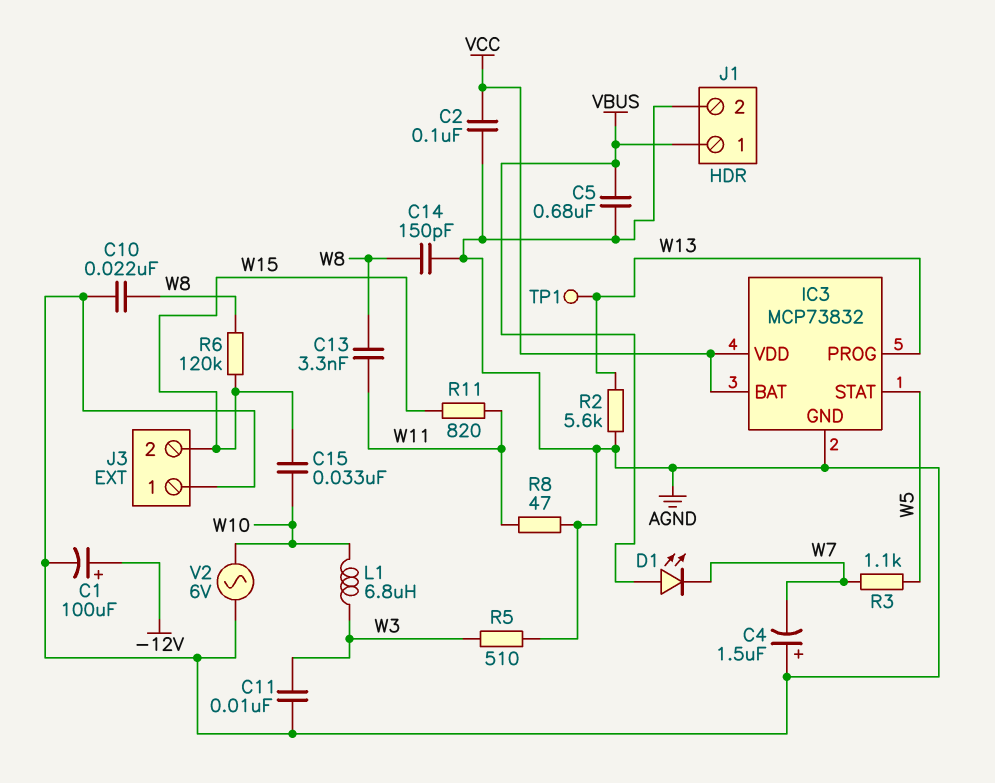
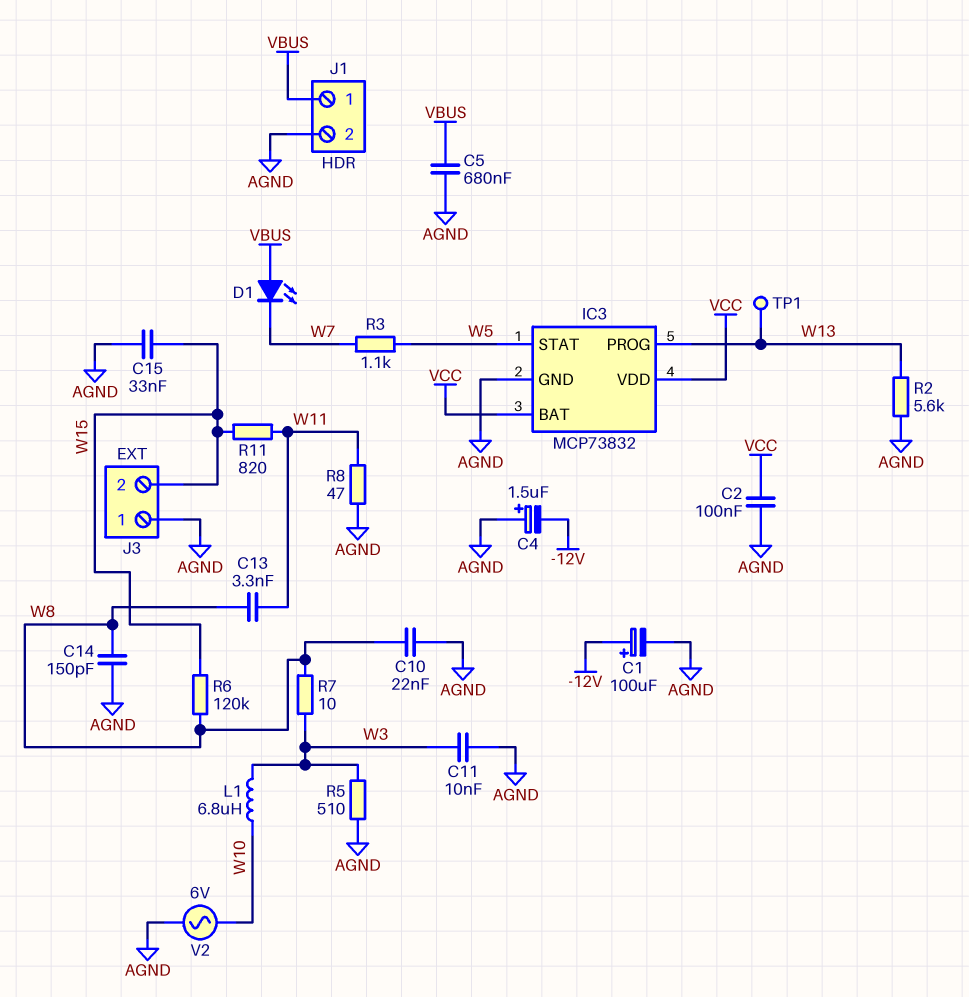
C4: 1.5uF (plus AGND, minus W7) -> 1.5uF (plus AGND, minus -12V)
C15: 33nF (W10, W15) -> 33nF (AGND, W15)
R7: none -> 10 (W3, W8)

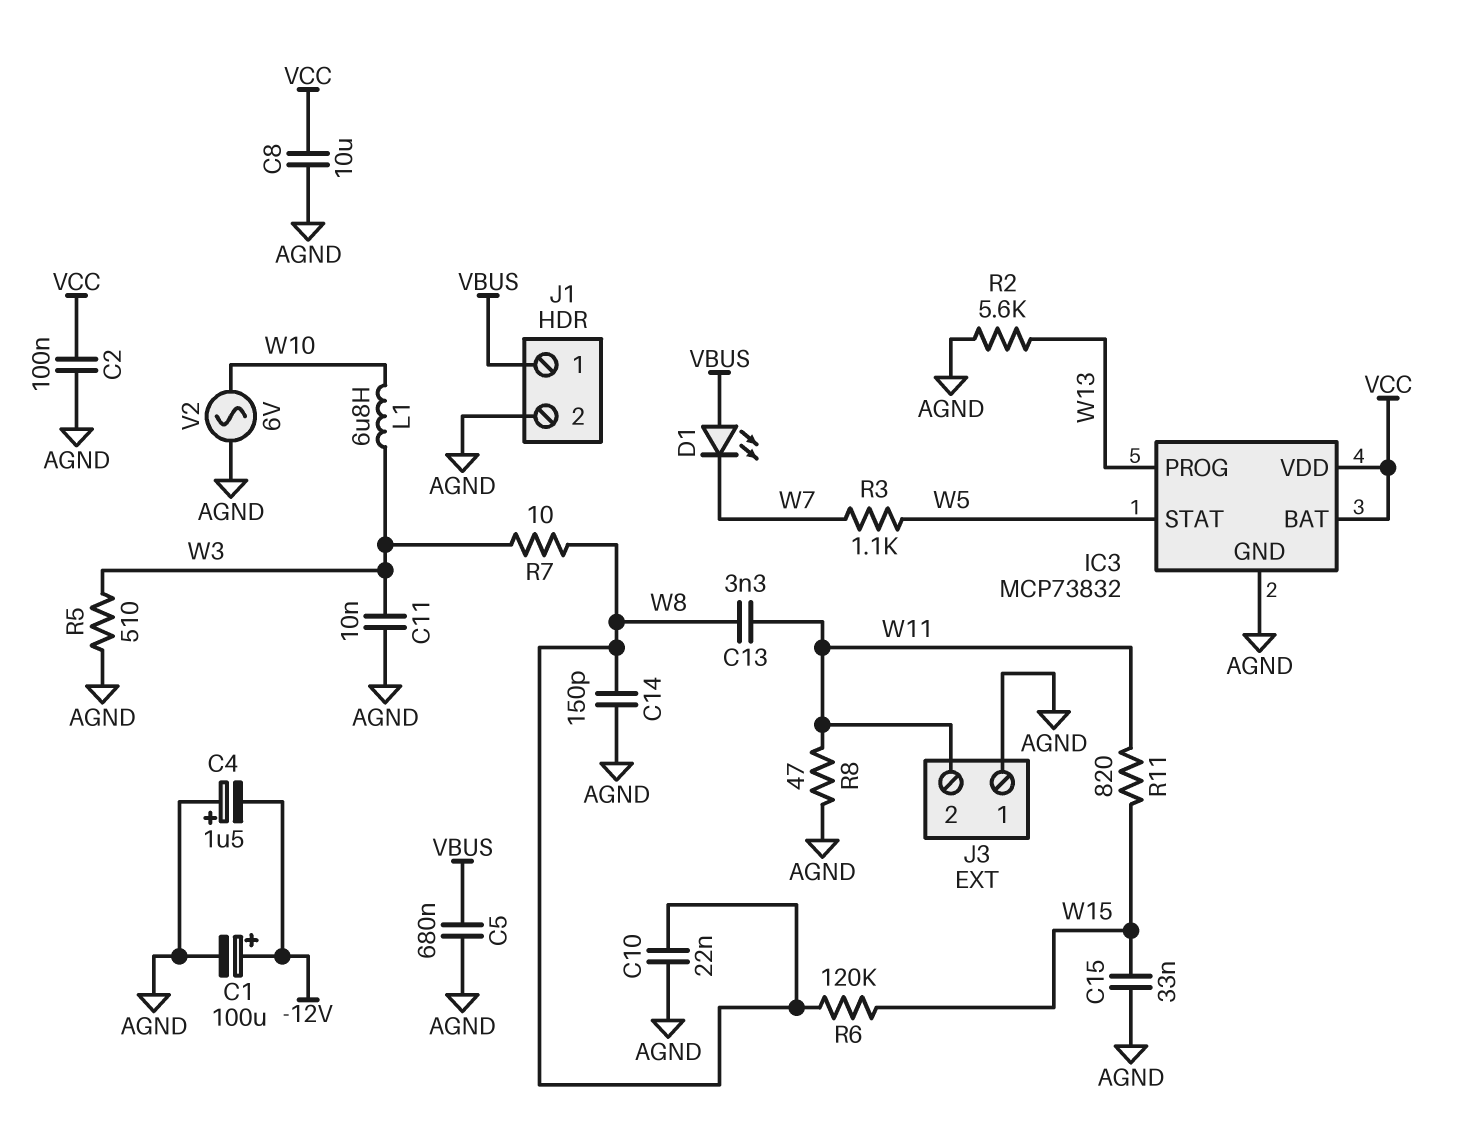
C8: none -> 10uF (AGND, VCC)
J3 pin 2: W15 -> W11
TP1: test point (W13) -> none

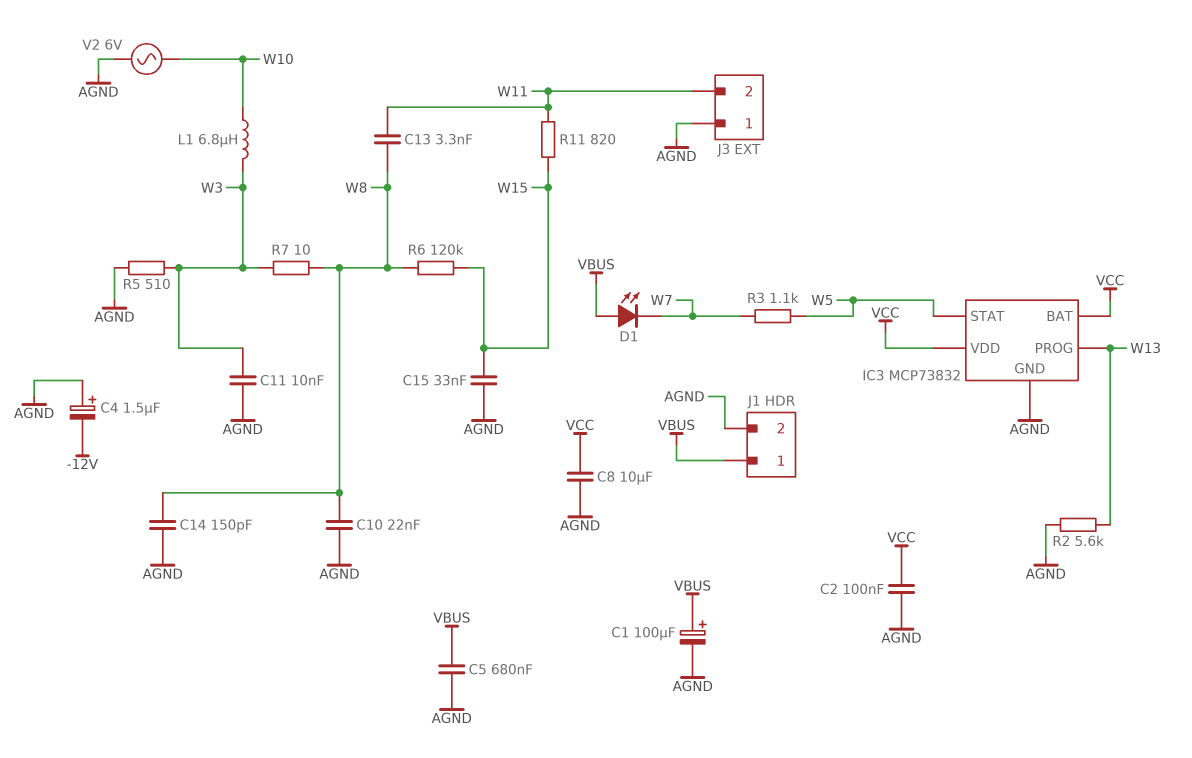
C1: 100uF (plus -12V, minus AGND) -> 100uF (plus VBUS, minus AGND)
R8: 47 (AGND, W11) -> none

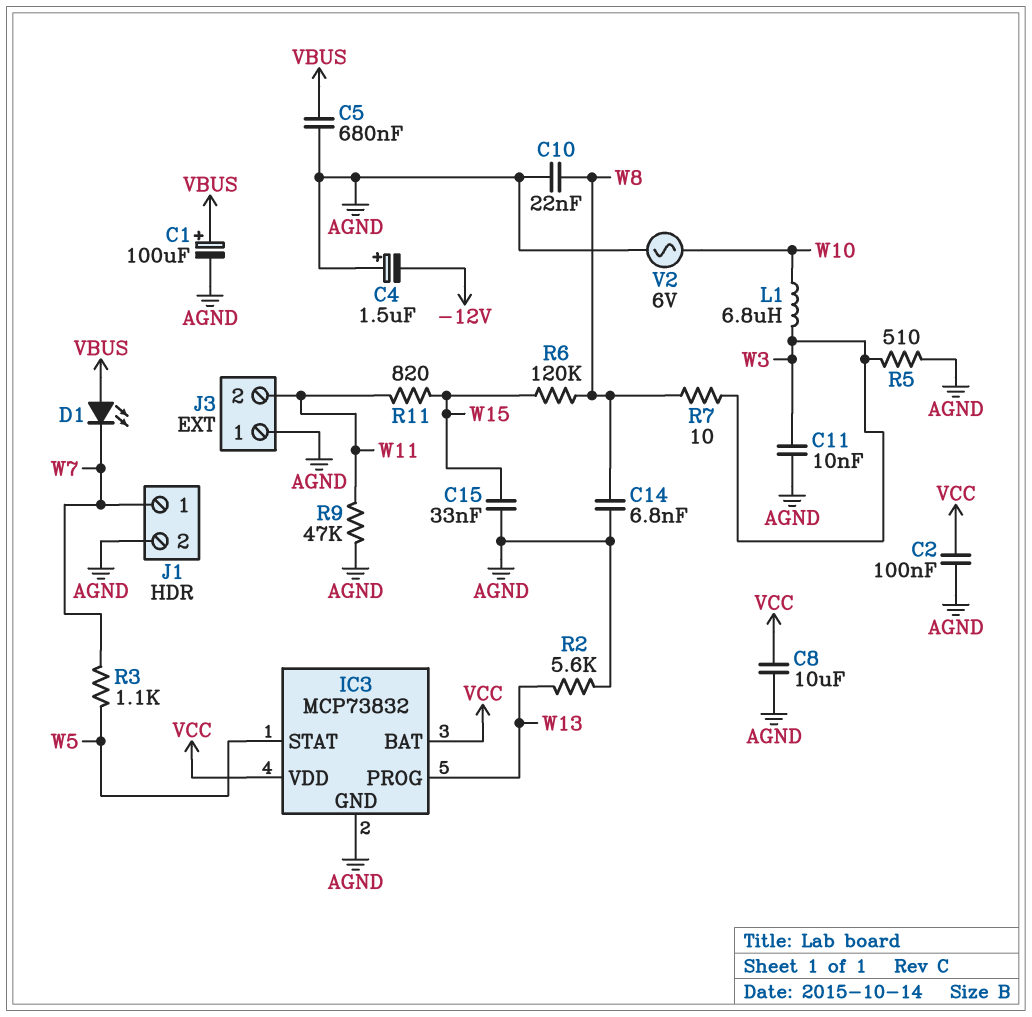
C13: 3.3nF (W8, W11) -> none
C14: 150pF (AGND, W8) -> 6.8nF (AGND, W8)
J1 pin 1: VBUS -> W7
R9: none -> 47k (AGND, W11)

